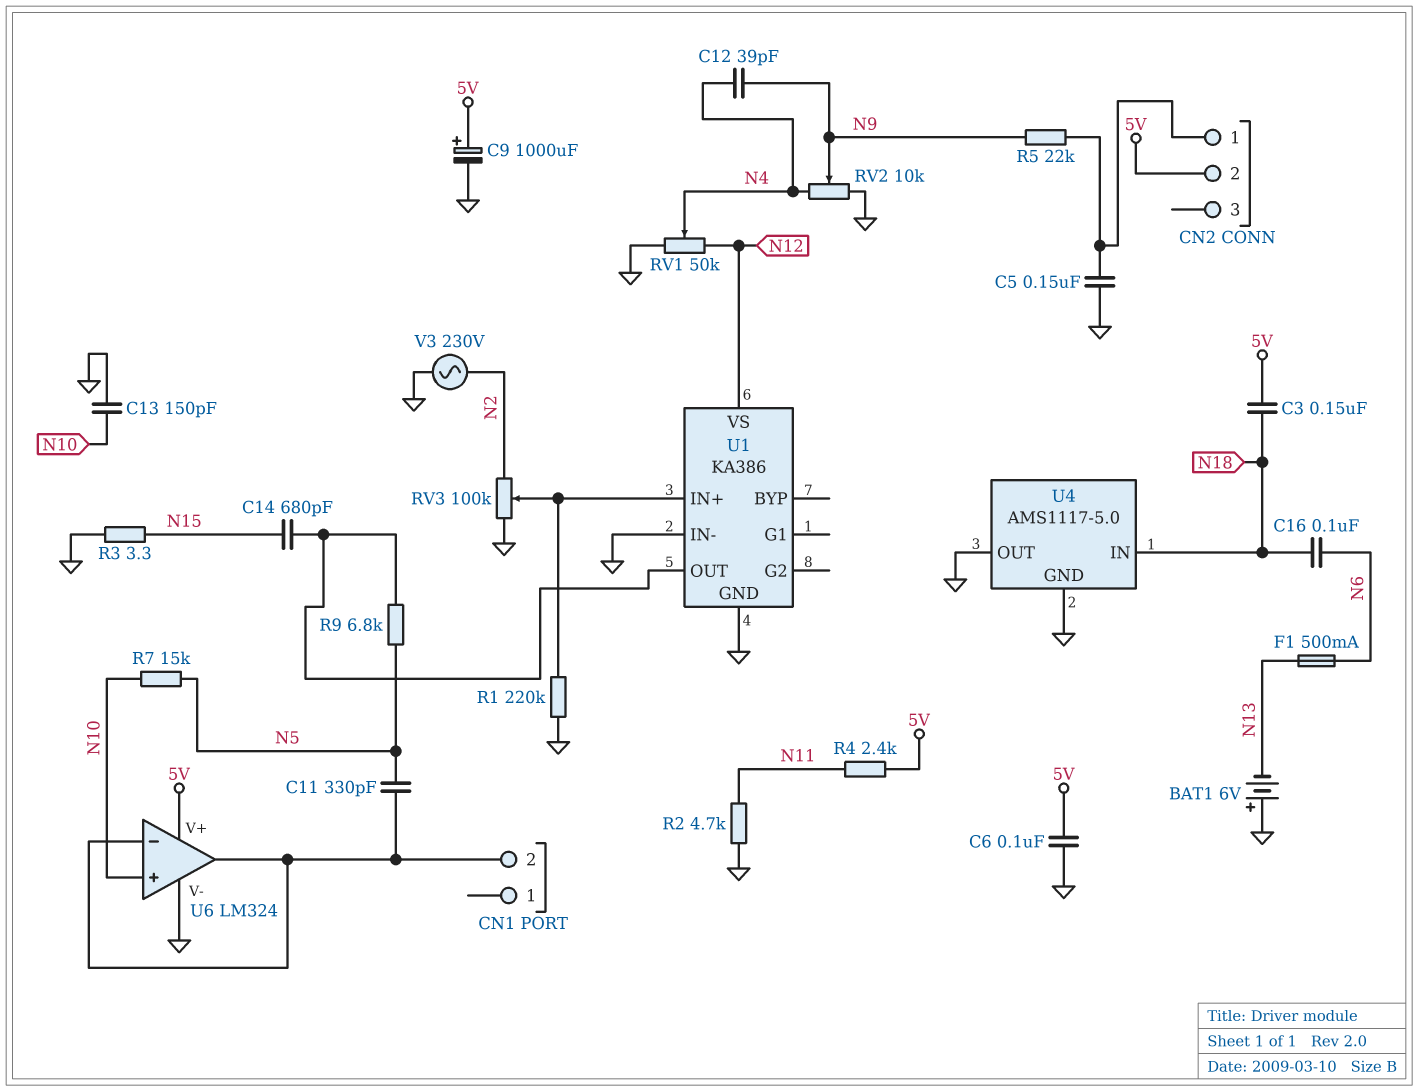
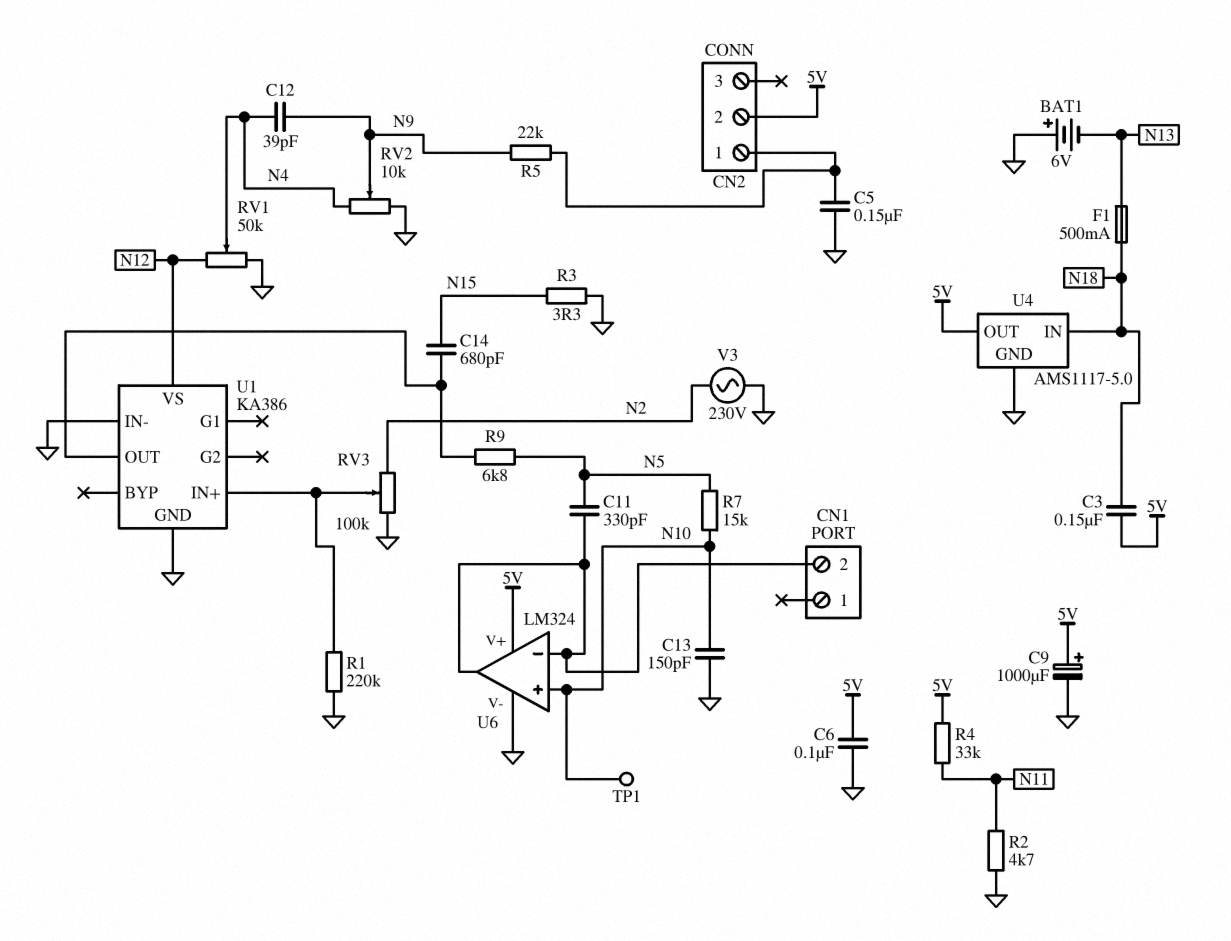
C16: 100nF (N6, N18) -> none
F1: 500mA (N6, N13) -> 500mA (N13, N18)
R4: 2.4k (5V, N11) -> 33k (5V, N11)
TP1: none -> test point (N10)
U4 pin OUT: GND -> 5V

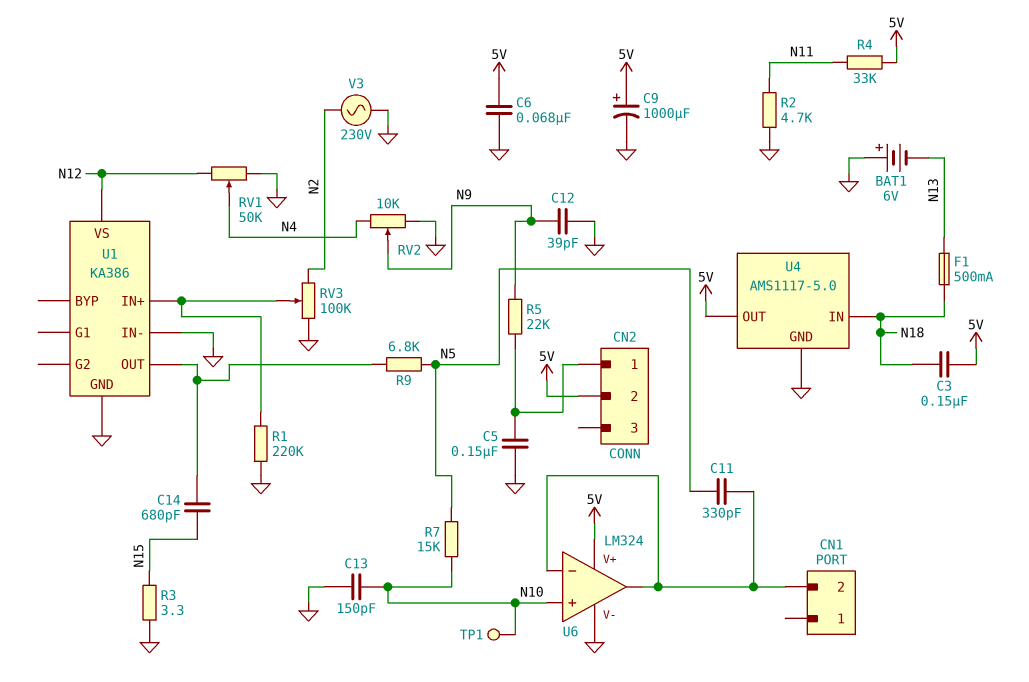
C6: 100nF (5V, GND) -> 68nF (5V, GND)
C12: 39pF (N4, N9) -> 39pF (GND, N9)

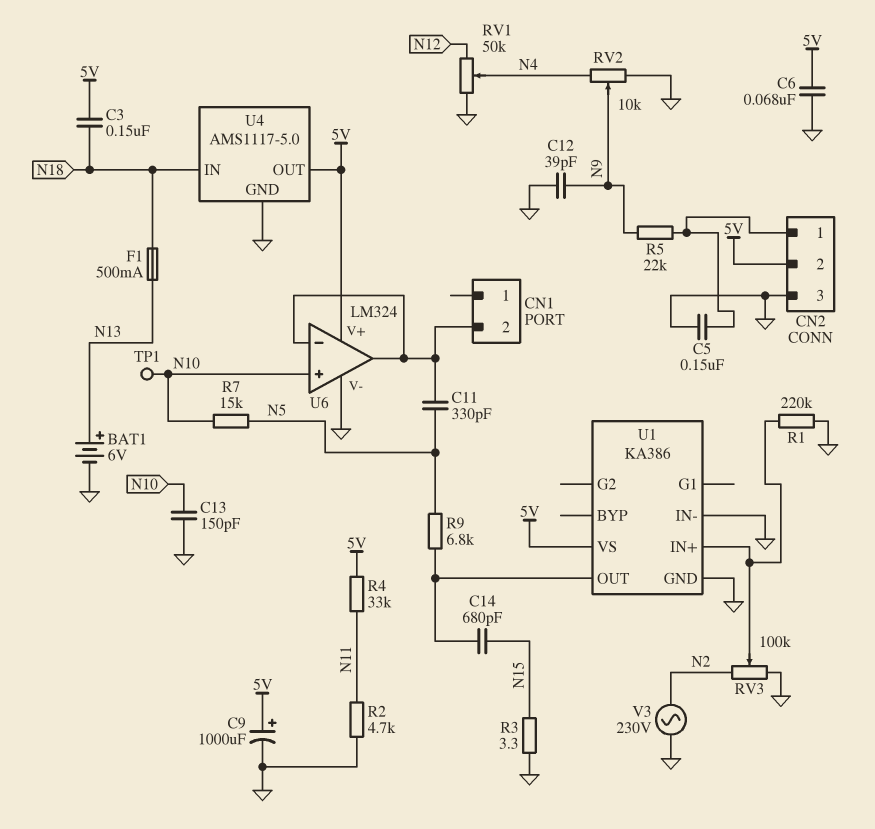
BAT1: 6V (plus GND, minus N13) -> 6V (plus N13, minus GND)
CN2 pin 3: none -> GND
U1 pin VS: N12 -> 5V

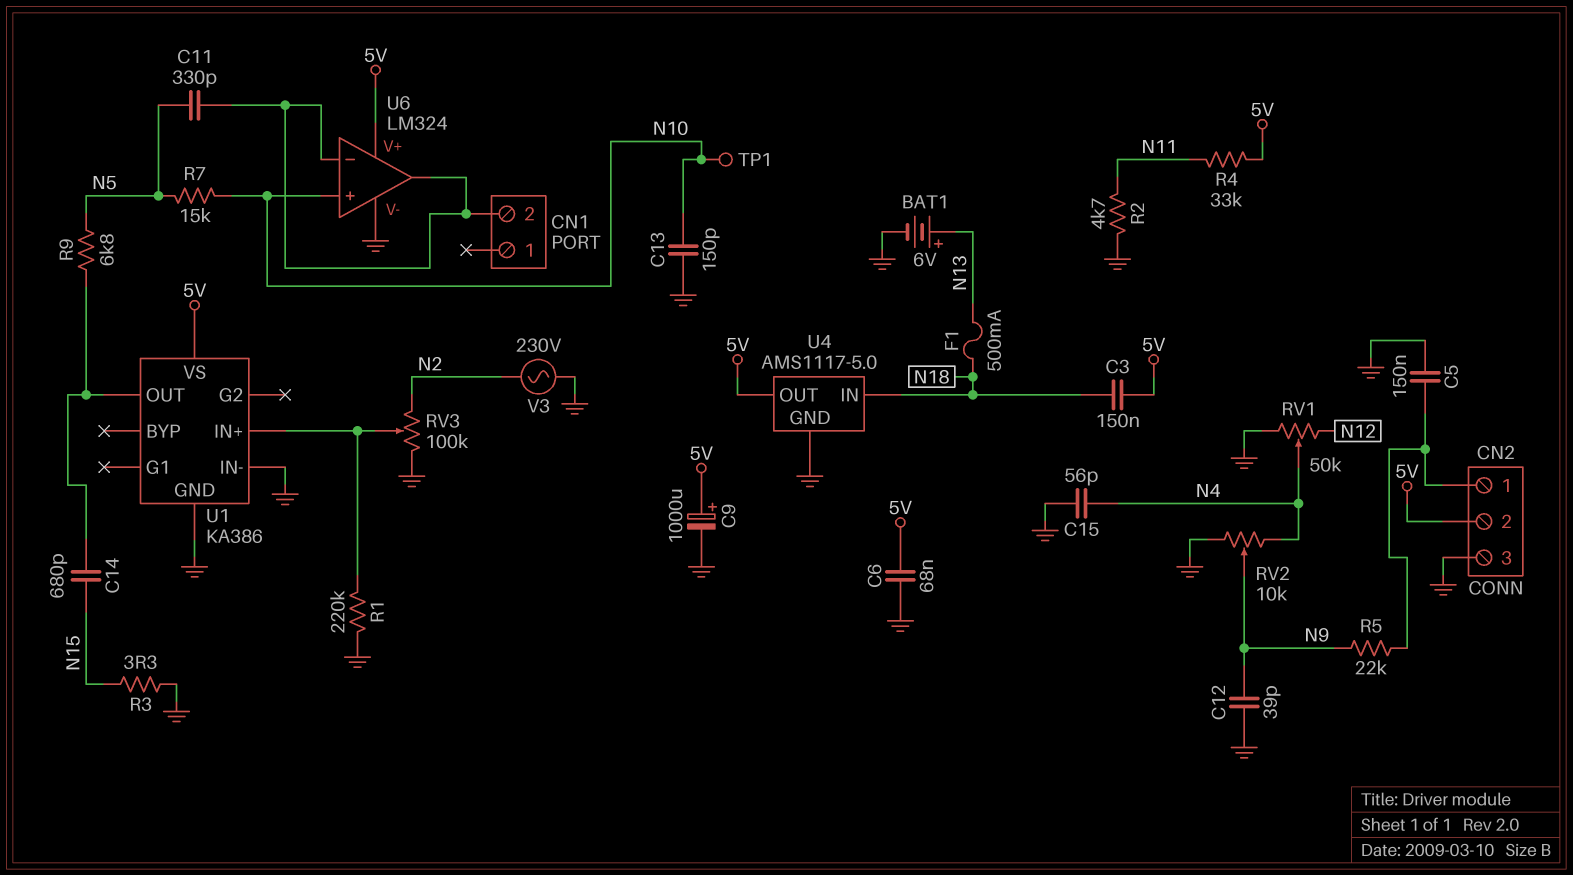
C15: none -> 56pF (GND, N4)

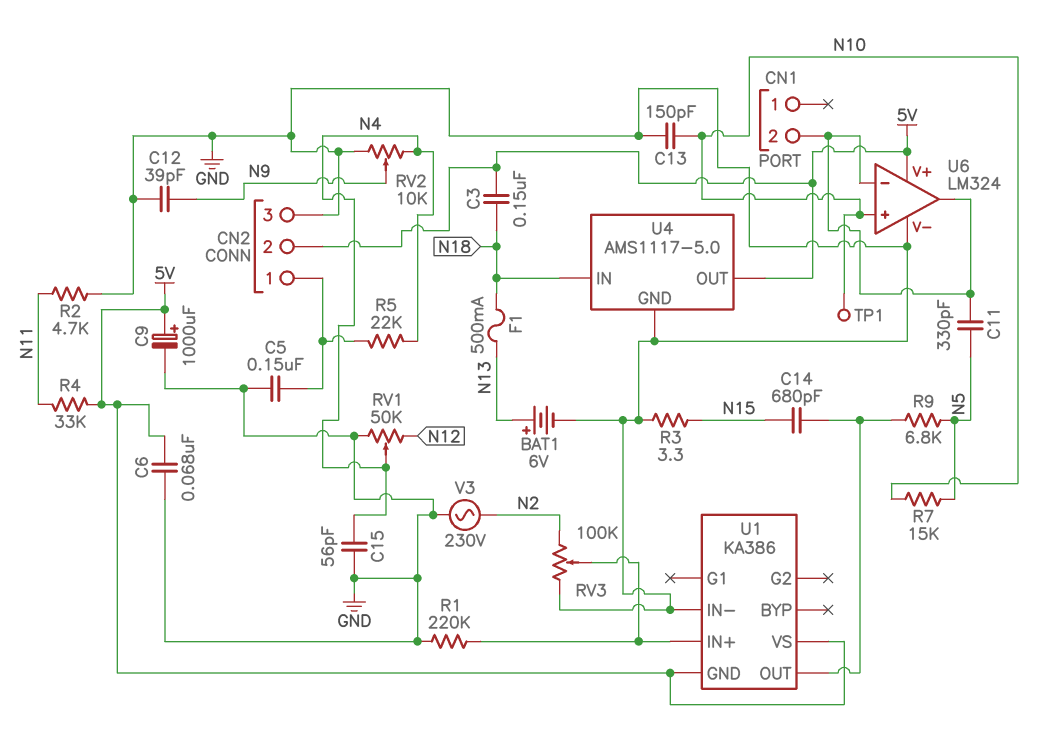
R5: 22k (CN2/1, N9) -> 22k (CN2/1, N4)
U1 pin GND: GND -> 5V

